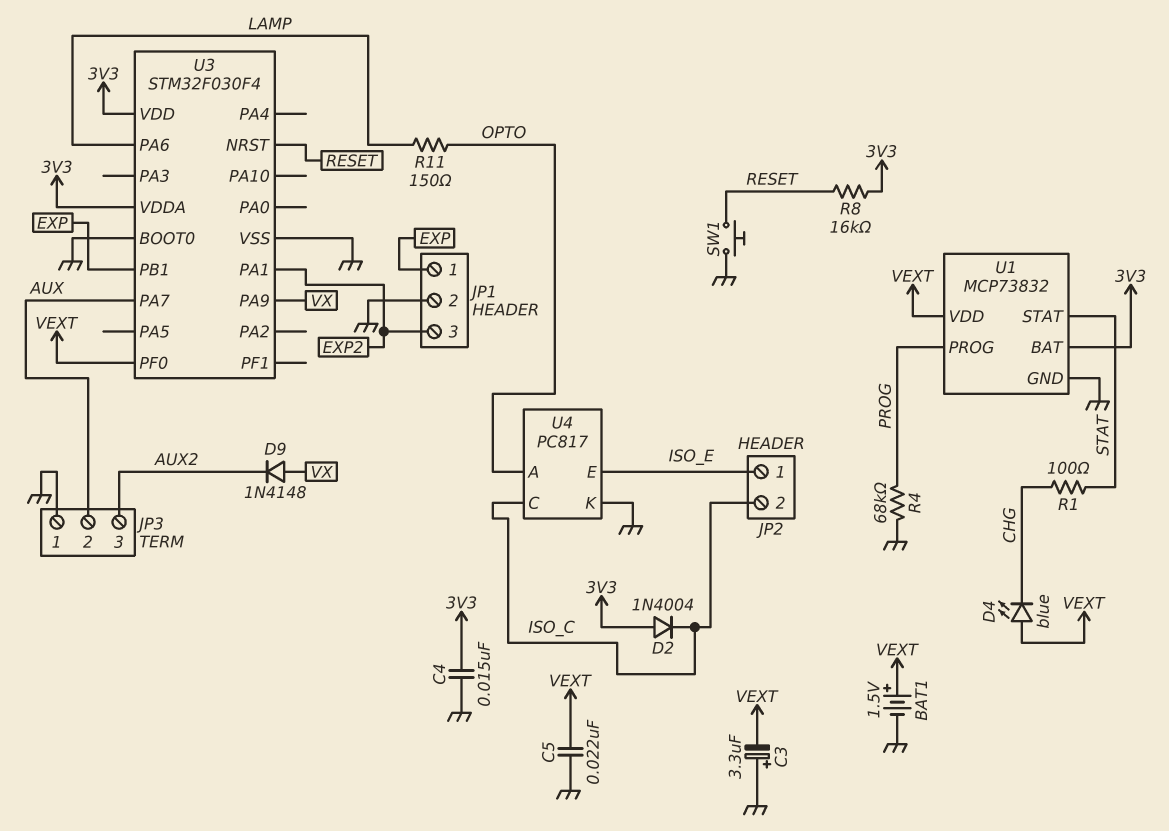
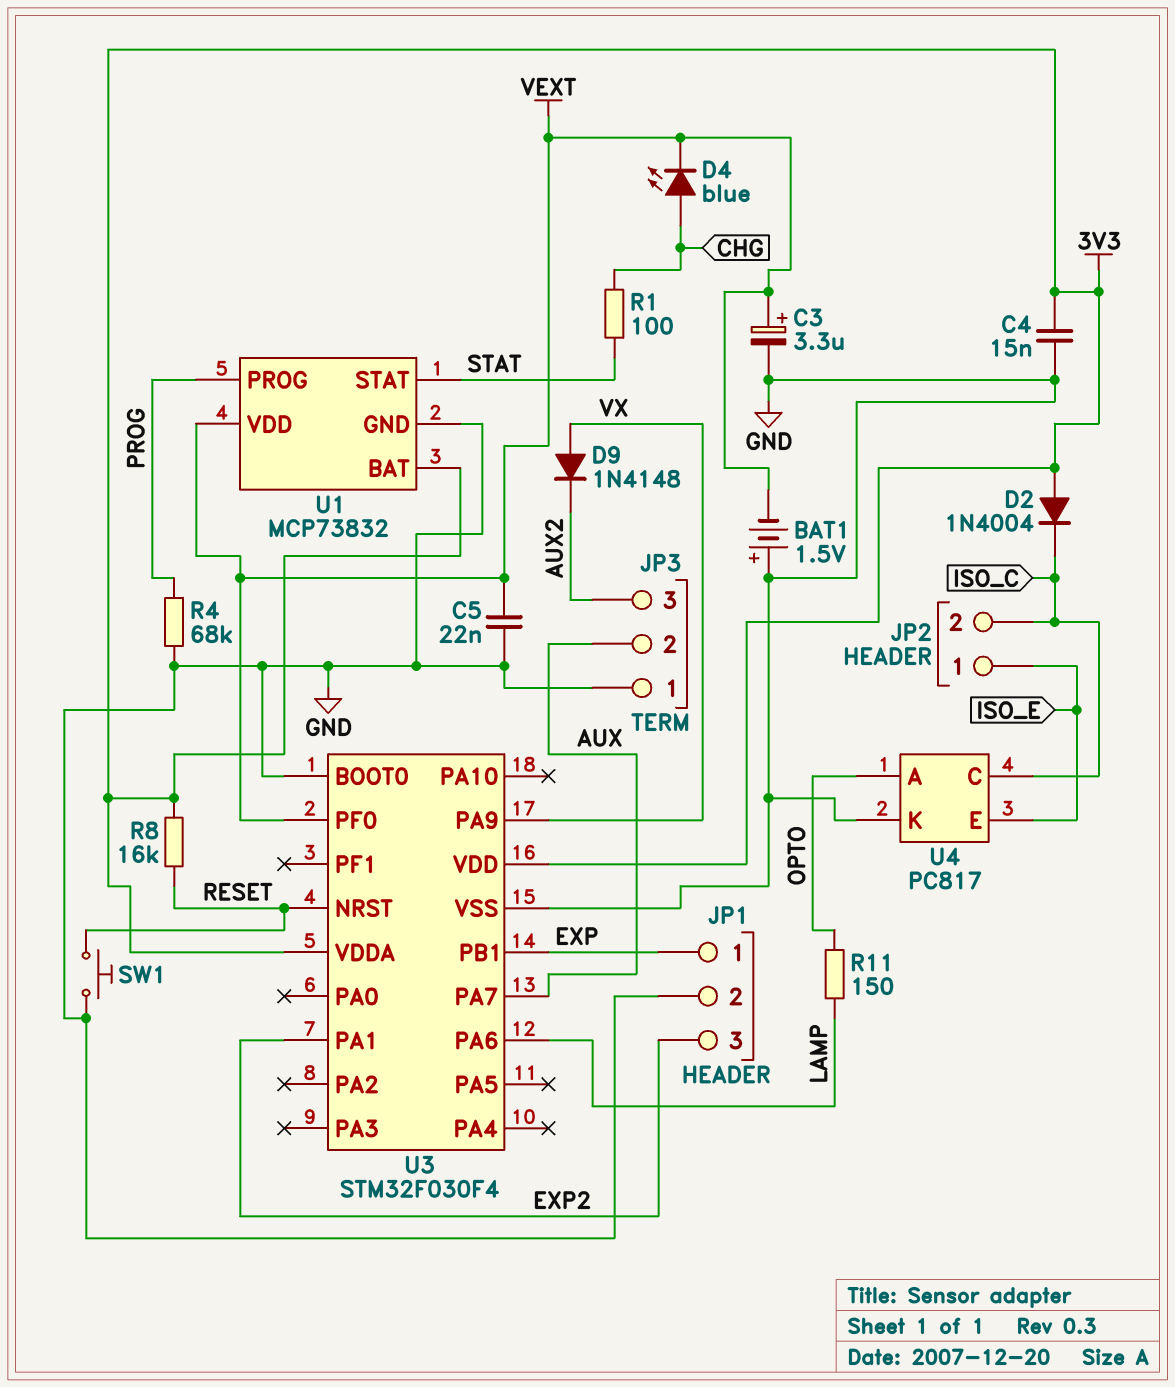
BAT1: 1.5V (plus VEXT, minus GND) -> 1.5V (plus GND, minus VEXT)
C3: 3.3uF (plus GND, minus VEXT) -> 3.3uF (plus VEXT, minus GND)
D4: LED blue (A VEXT, K CHG) -> LED blue (A CHG, K VEXT)

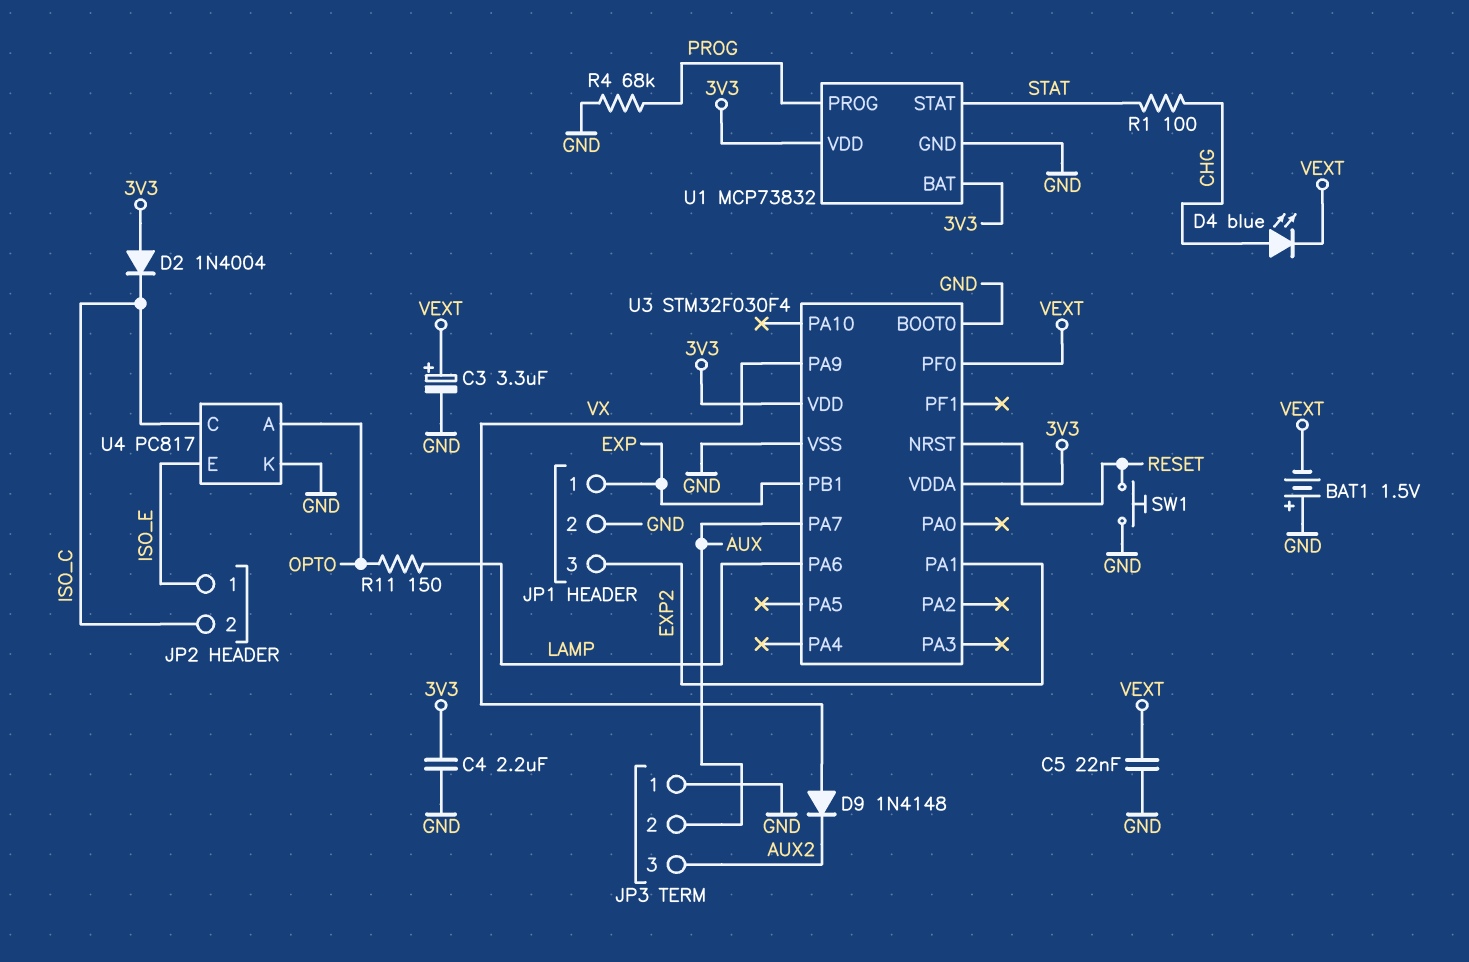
C4: 15nF (3V3, GND) -> 2.2uF (3V3, GND)
R8: 16k (3V3, RESET) -> none
U1 pin VDD: VEXT -> 3V3

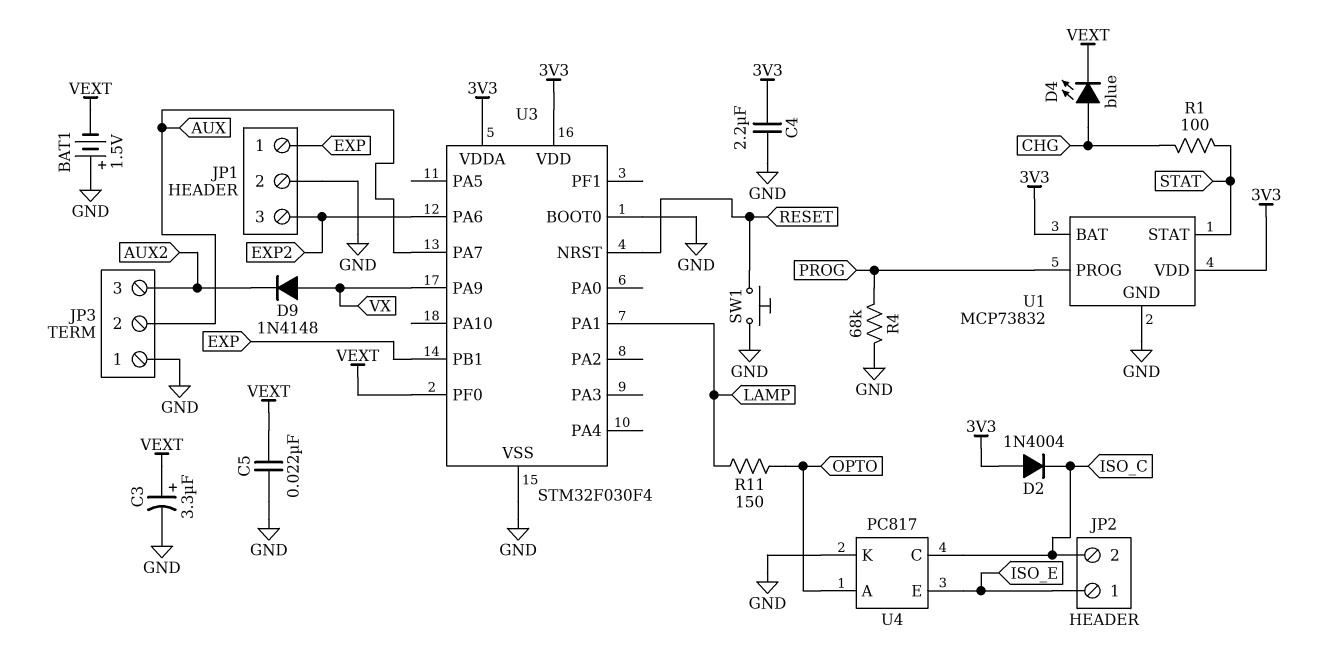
U3 pin PA1: EXP2 -> LAMP
U3 pin PA6: LAMP -> EXP2

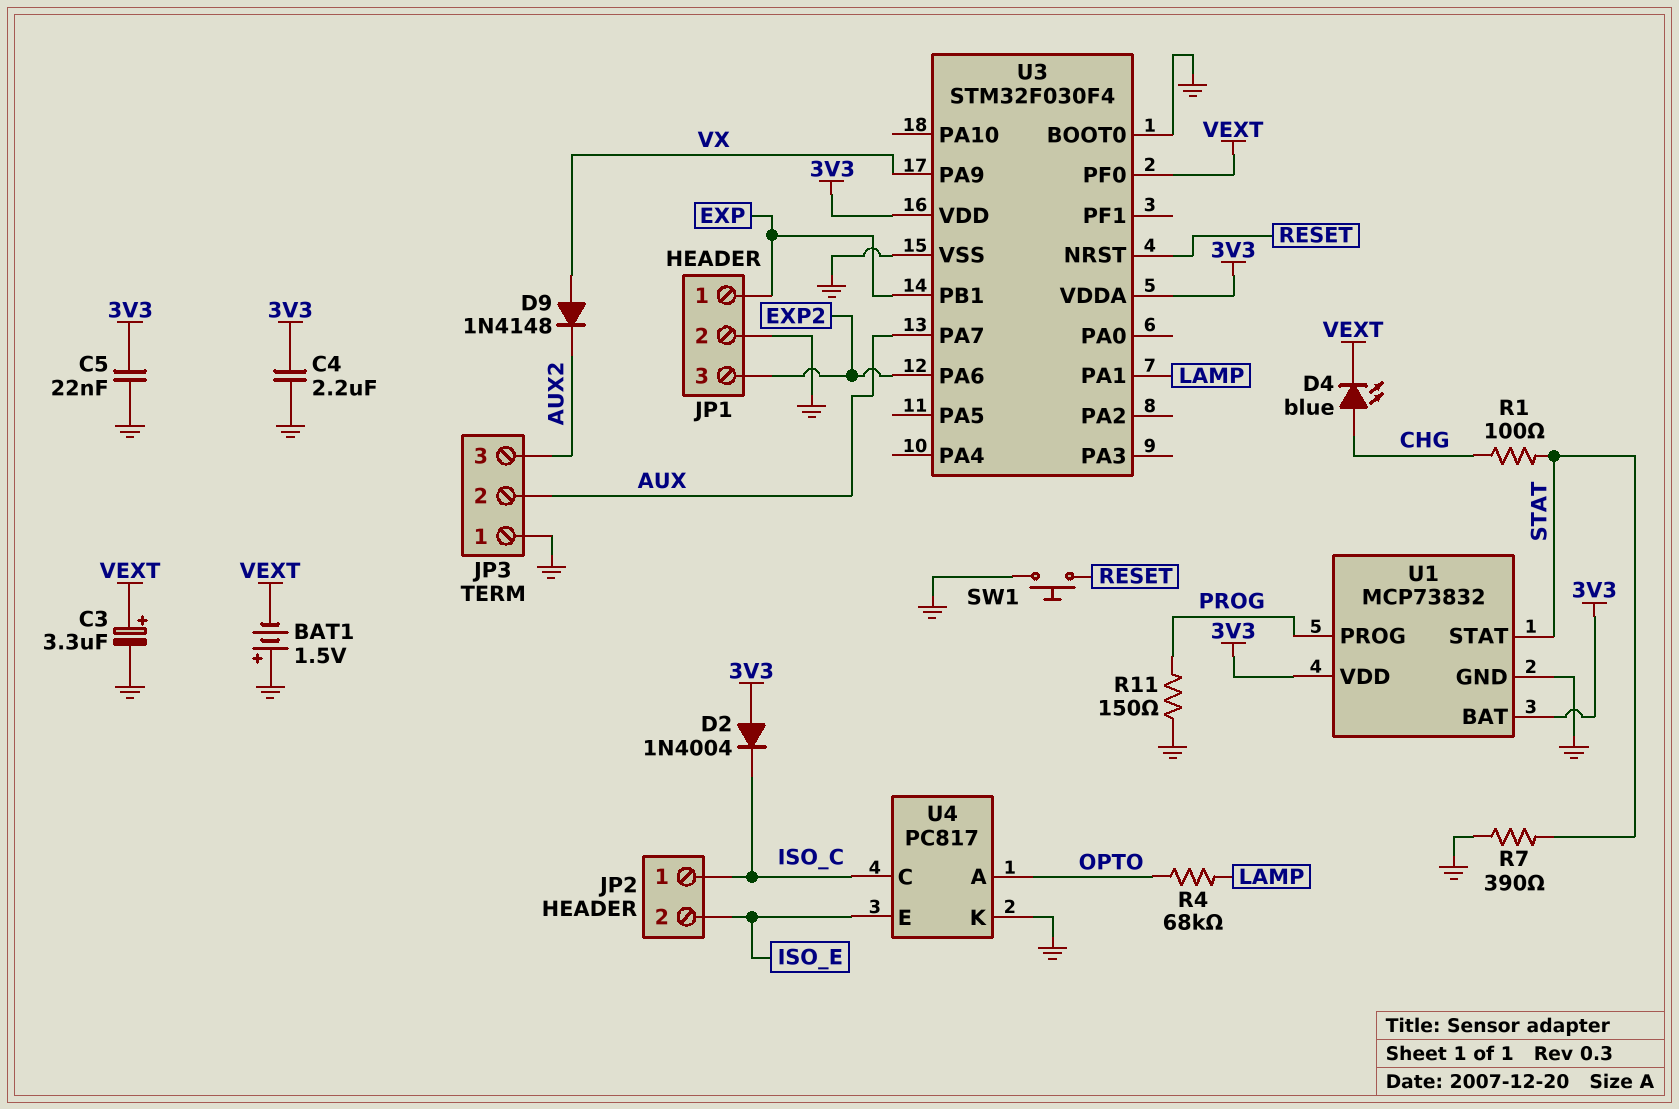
C5: 22nF (GND, VEXT) -> 22nF (3V3, GND)
JP2 pin 1: ISO_E -> ISO_C
JP2 pin 2: ISO_C -> ISO_E
R4: 68k (GND, PROG) -> 68k (LAMP, OPTO)
R7: none -> 390 (GND, STAT)
R11: 150 (LAMP, OPTO) -> 150 (GND, PROG)

